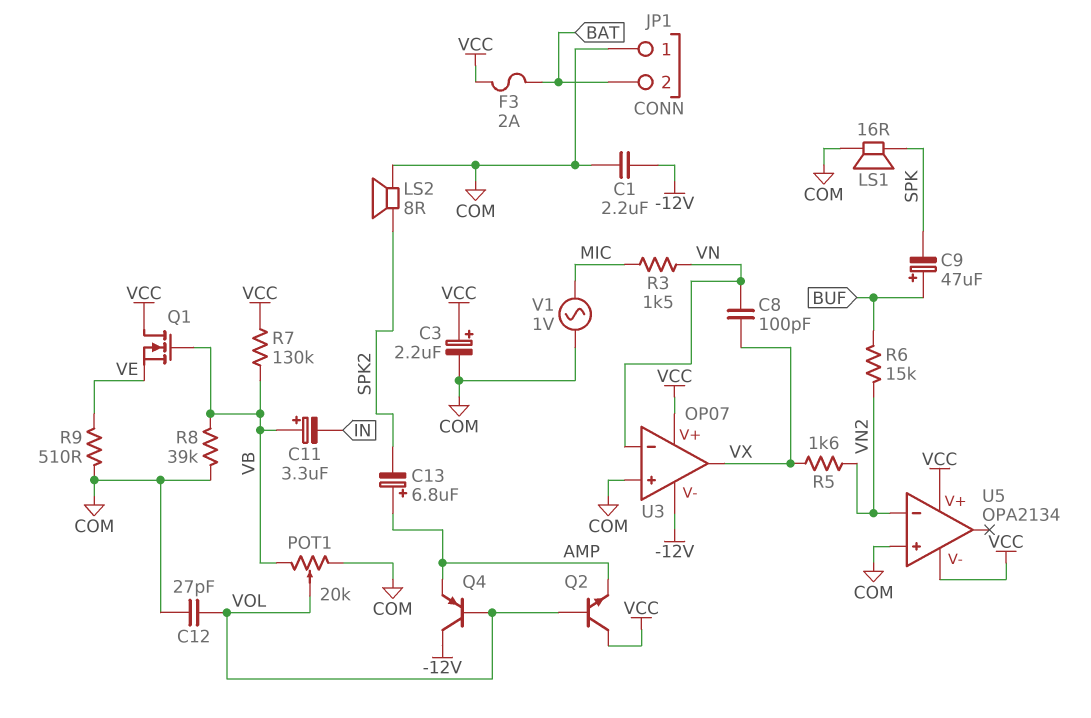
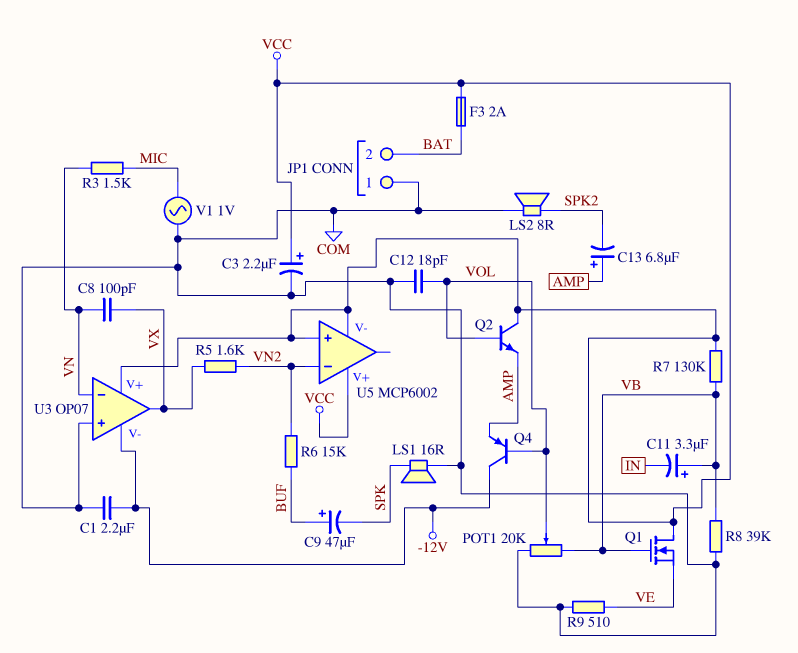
C12: 27pF (COM, VOL) -> 18pF (COM, VOL)
U5: OPA2134 -> MCP6002
U5 pin in+: COM -> VCC

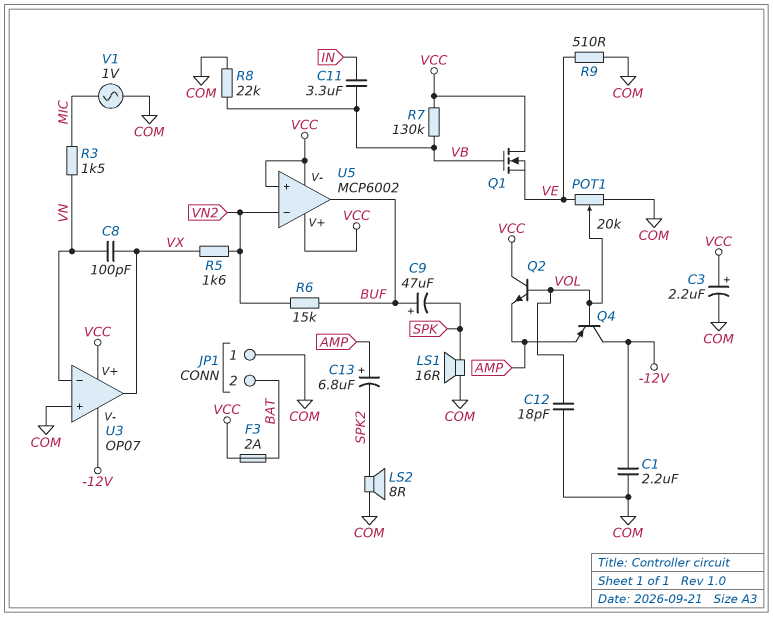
C11: 3.3uF (plus VB, minus IN) -> 3.3uF (IN, VB)
POT1: 20k (COM, VB, wiper VOL) -> 20k (COM, VE, wiper VOL)
R8: 39k (COM, VB) -> 22k (COM, VB)
U5 pin out: none -> BUF

